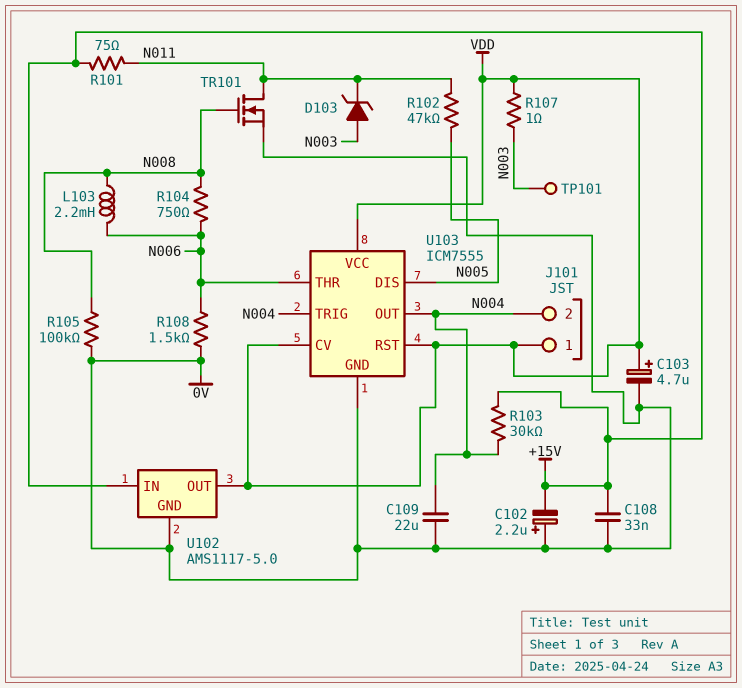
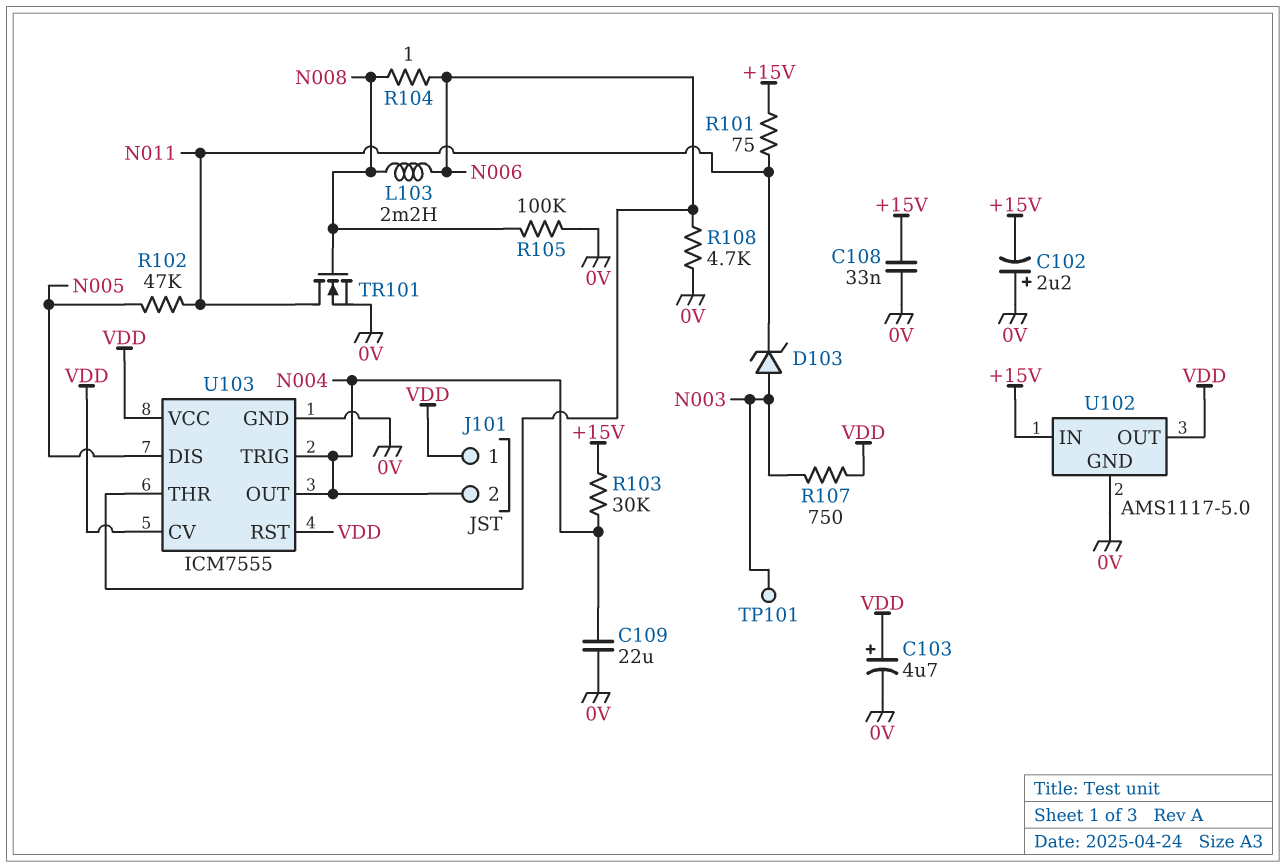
R104: 750 (N006, N008) -> 1 (N006, N008)
R107: 1 (N003, VDD) -> 750 (N003, VDD)
R108: 1.5k (0V, N006) -> 4.7k (0V, N006)

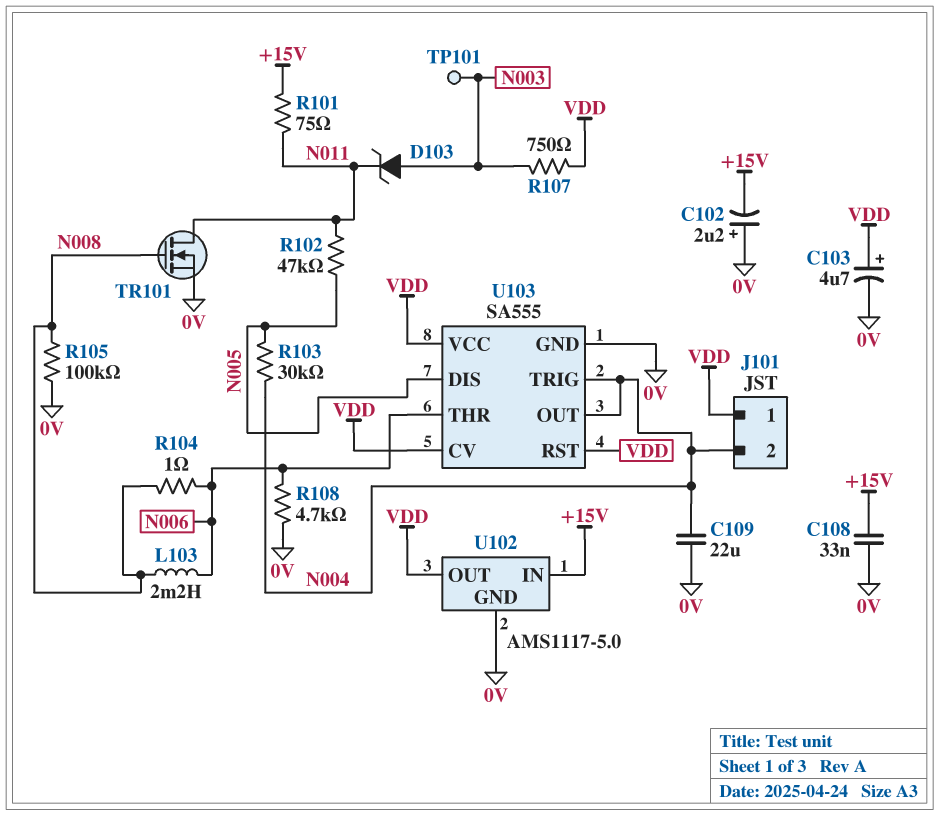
R103: 30k (+15V, N004) -> 30k (N004, N005)
U103: ICM7555 -> SA555

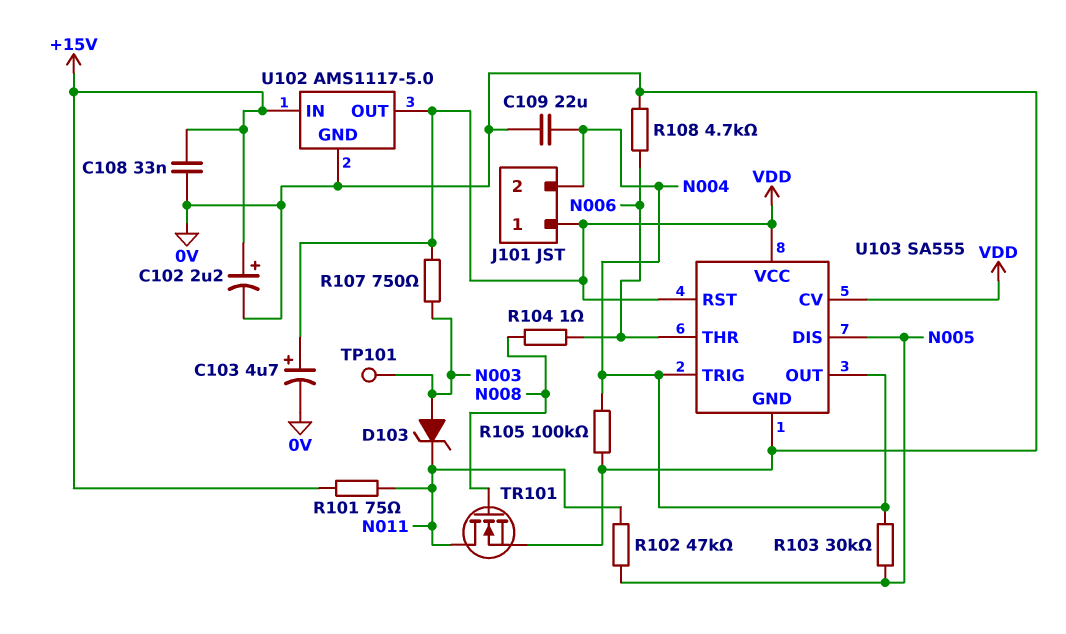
C102: 2.2uF (plus 0V, minus +15V) -> 2.2uF (plus +15V, minus 0V)
L103: 2.2mH (N006, N008) -> none
R105: 100k (0V, N008) -> 100k (0V, N004)

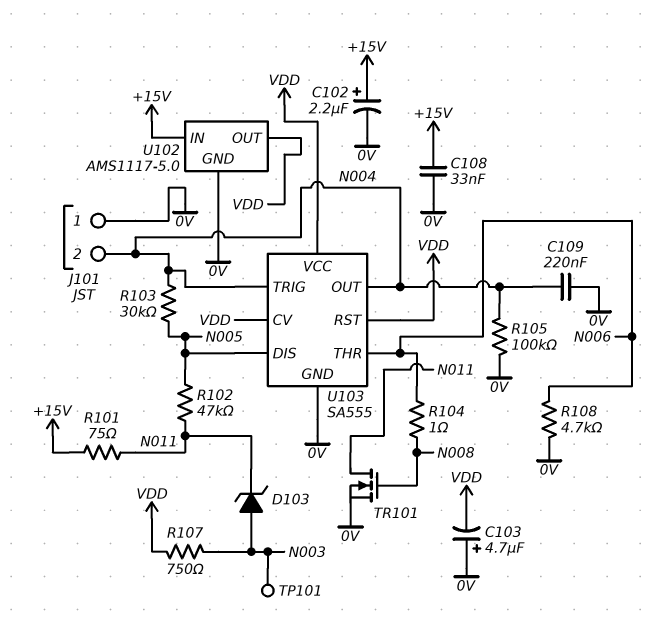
C103: 4.7uF (plus VDD, minus 0V) -> 4.7uF (plus 0V, minus VDD)
C109: 22uF (0V, N004) -> 220nF (0V, N004)
J101 pin 1: VDD -> 0V

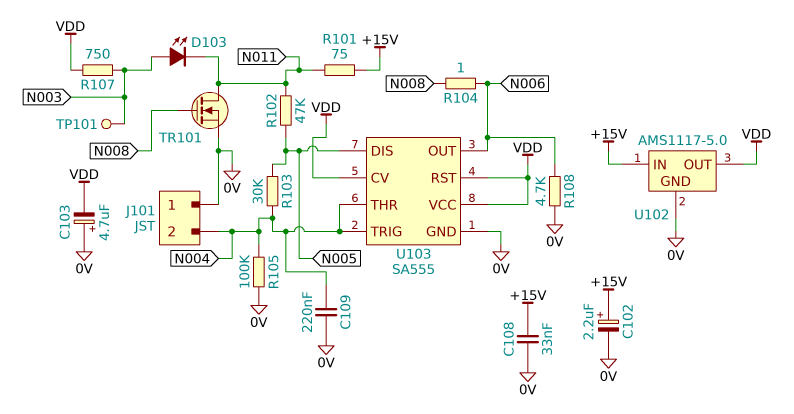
D103: zener (A N003, K N011) -> LED (A N003, K N011)
U103 pin OUT: N004 -> N006
U103 pin THR: N006 -> N004

